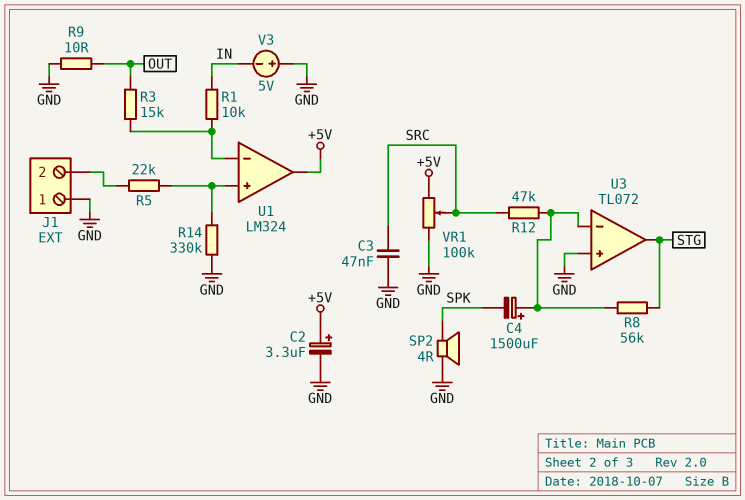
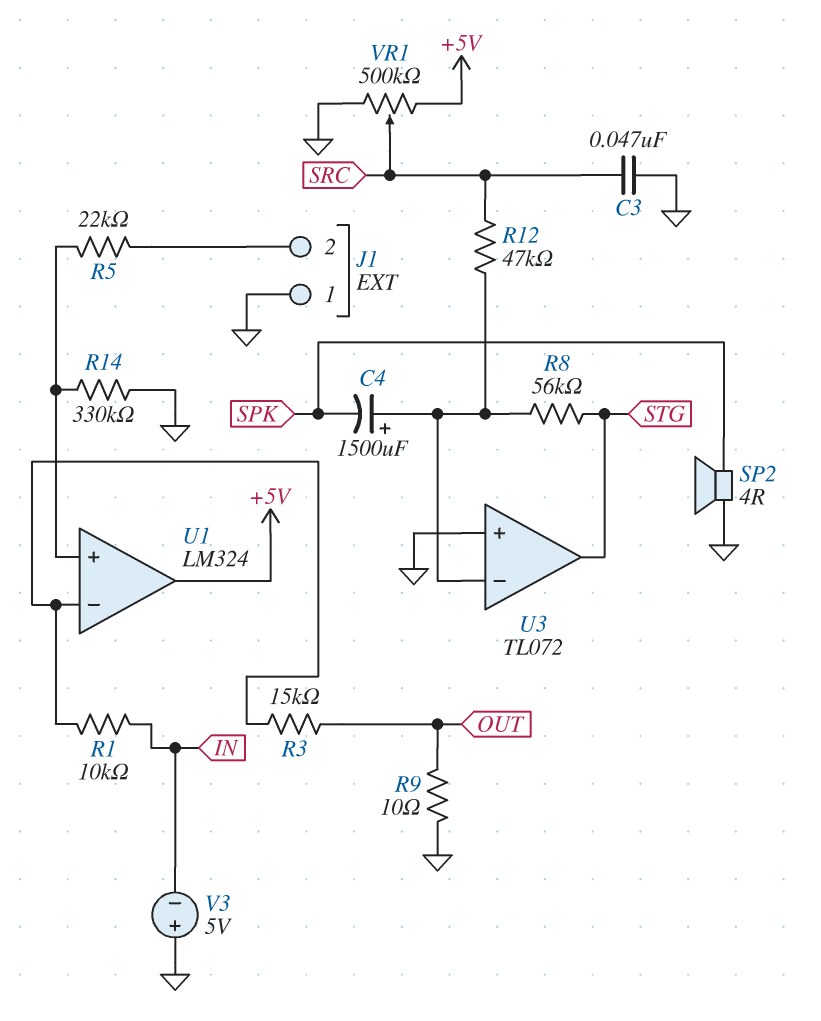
C2: 3.3uF (plus +5V, minus GND) -> none
VR1: 100k (+5V, GND, wiper SRC) -> 500k (+5V, GND, wiper SRC)

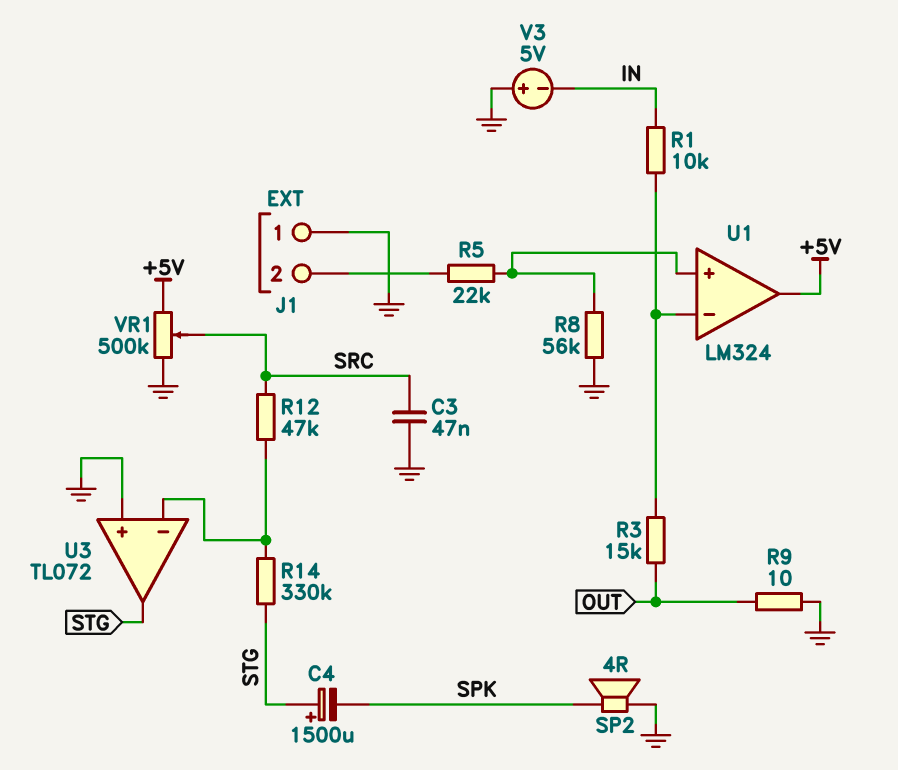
C4: 1500uF (plus U3/in-, minus SPK) -> 1500uF (plus STG, minus SPK)
R8: 56k (STG, U3/in-) -> 56k (GND, U1/in+)
R14: 330k (GND, U1/in+) -> 330k (STG, U3/in-)

